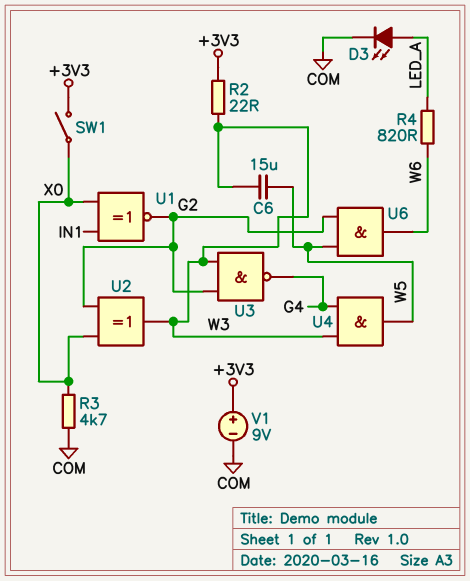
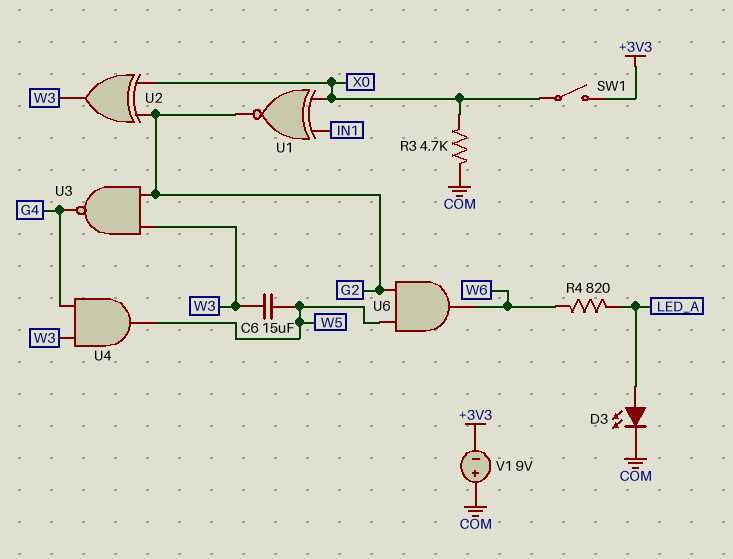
R2: 22 (+3V3, W3) -> none
V1: 9V (plus +3V3, minus COM) -> 9V (plus COM, minus +3V3)

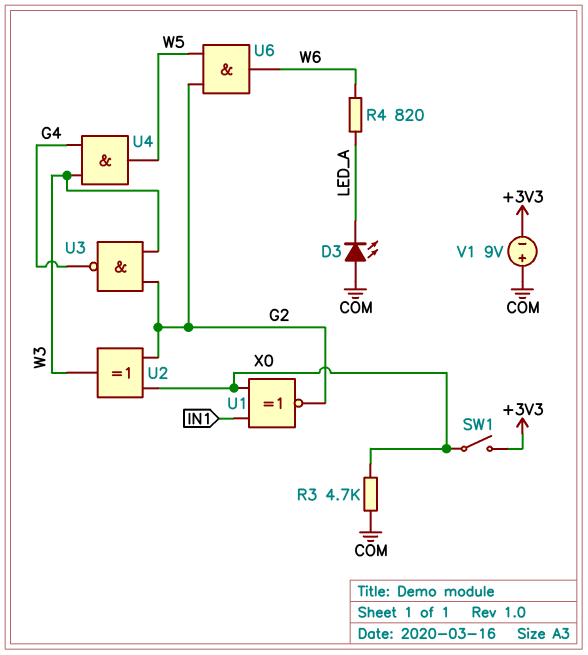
C6: 15uF (W3, W5) -> none
D3: LED (A LED_A, K COM) -> LED (A COM, K LED_A)

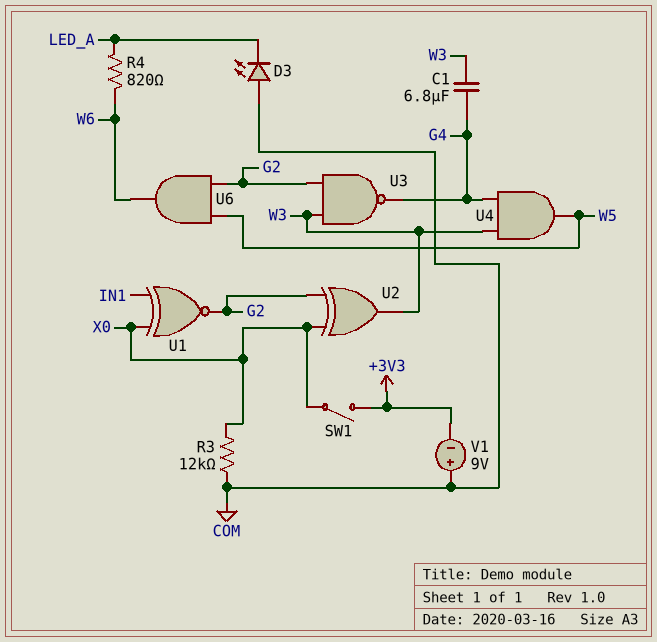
C1: none -> 6.8uF (G4, W3)
R3: 4.7k (COM, X0) -> 12k (COM, X0)

